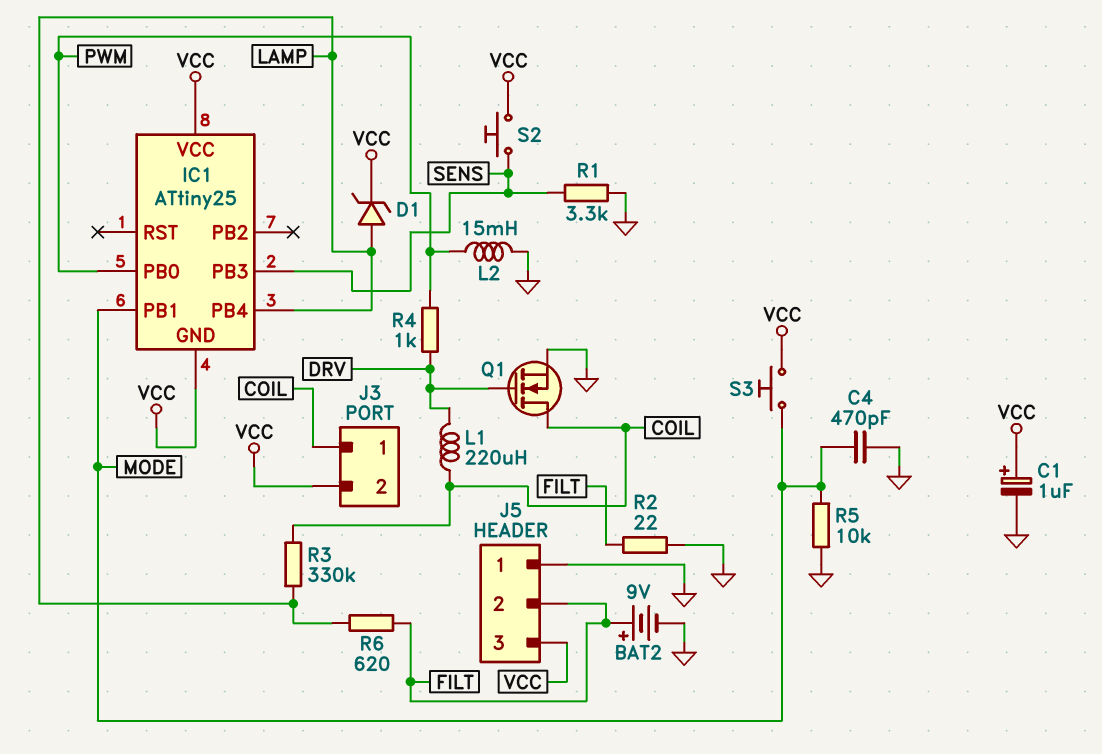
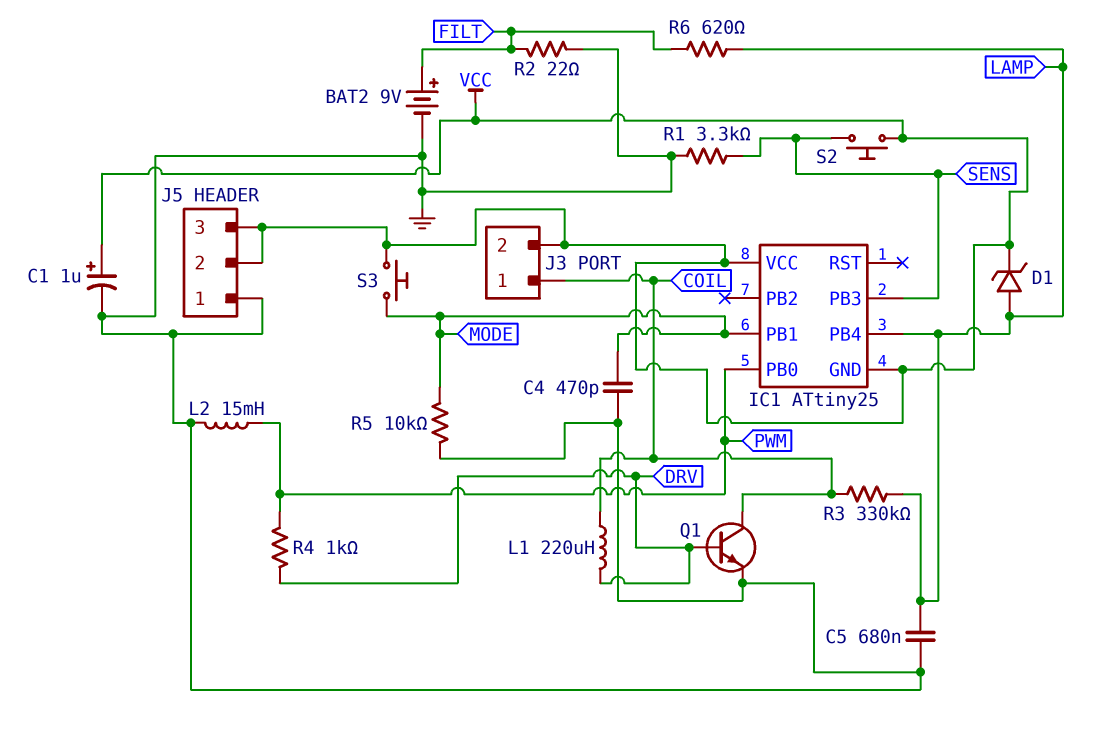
C5: none -> 680nF (GND, LAMP)
J5 pin 2: FILT -> VCC
Q1: NMOS (G DRV, D COIL, S GND) -> NPN (B DRV, C COIL, E GND)

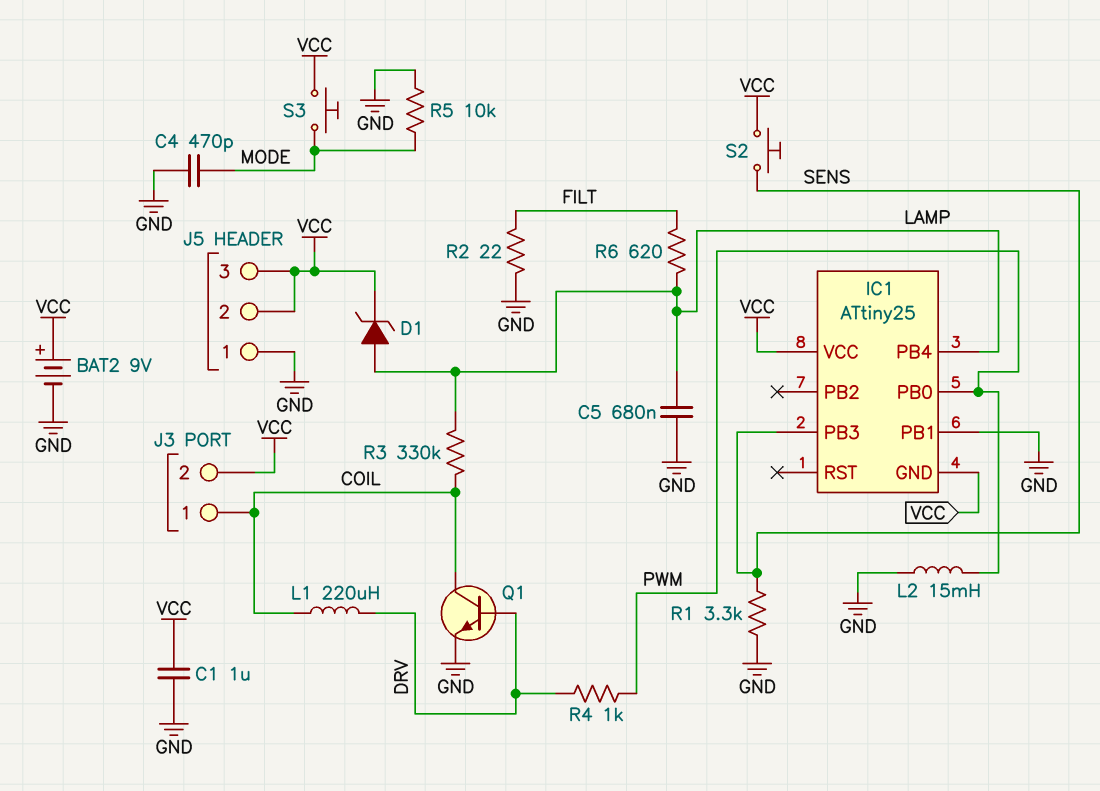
BAT2: 9V (plus FILT, minus GND) -> 9V (plus VCC, minus GND)
C1: 1uF (plus VCC, minus GND) -> 1uF (GND, VCC)
IC1 pin PB1: MODE -> GND

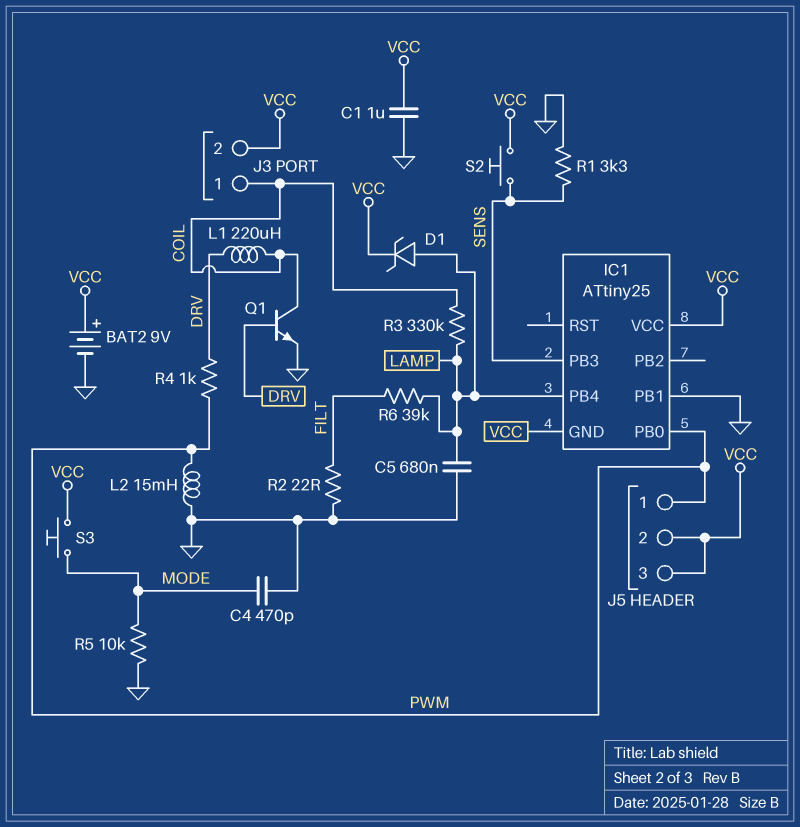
J5 pin 1: GND -> PWM
R6: 620 (FILT, LAMP) -> 39k (FILT, LAMP)

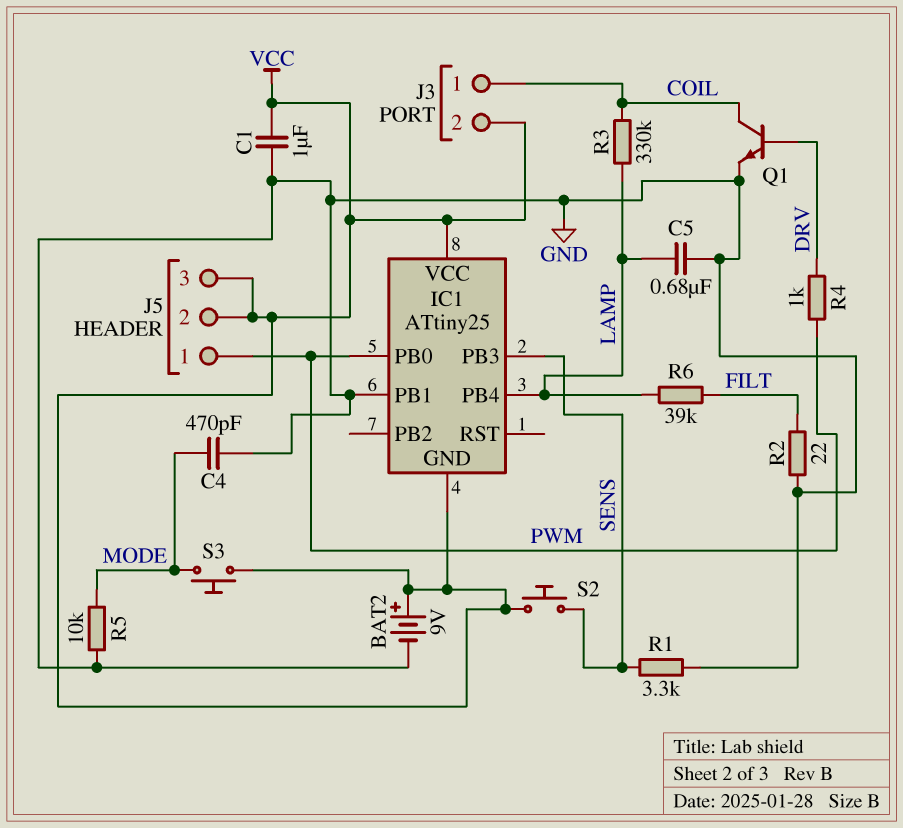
D1: zener (A LAMP, K VCC) -> none
L1: 220uH (COIL, DRV) -> none
L2: 15mH (GND, PWM) -> none

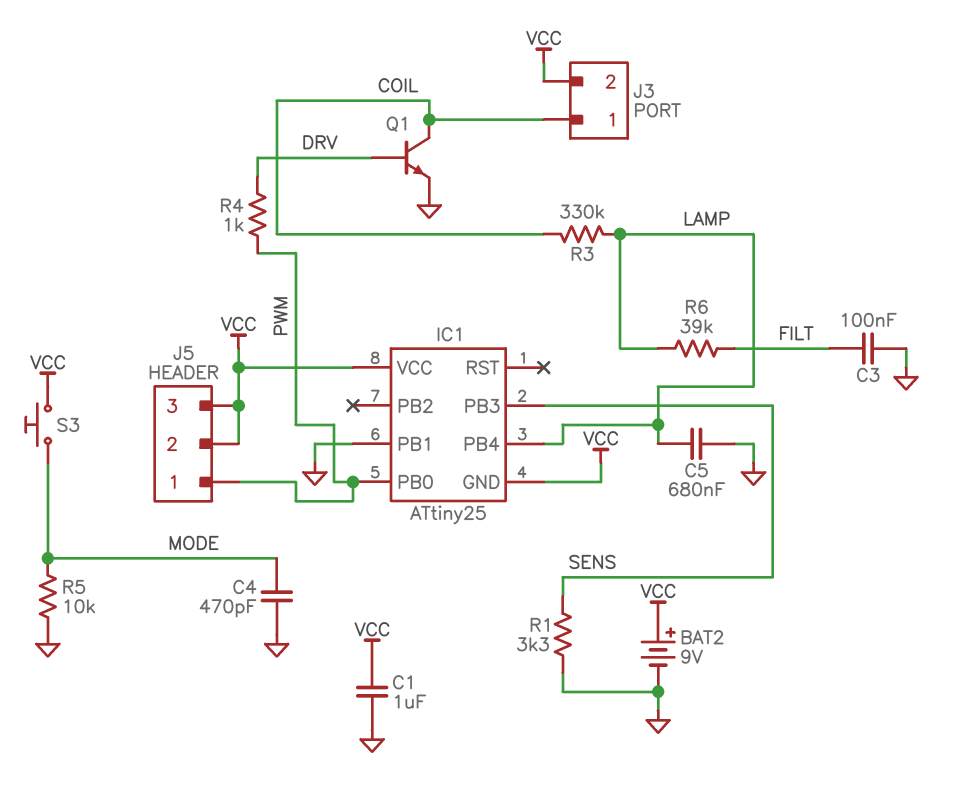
C3: none -> 100nF (FILT, GND)
R2: 22 (FILT, GND) -> none
S2: button (SENS, VCC) -> none

